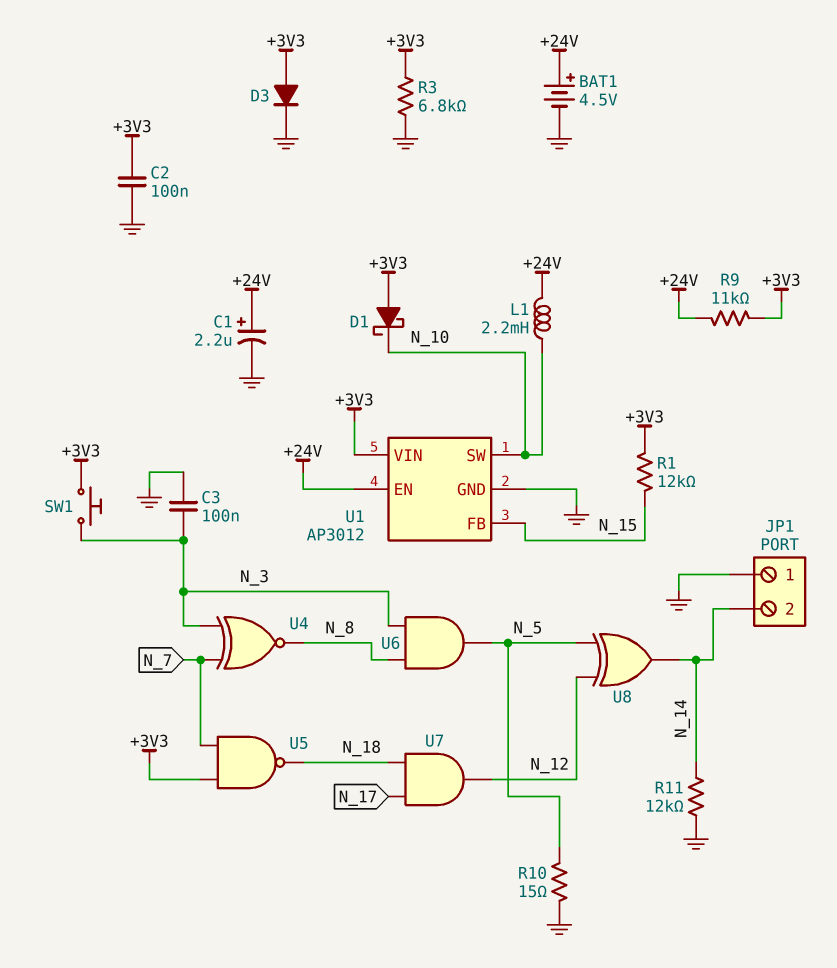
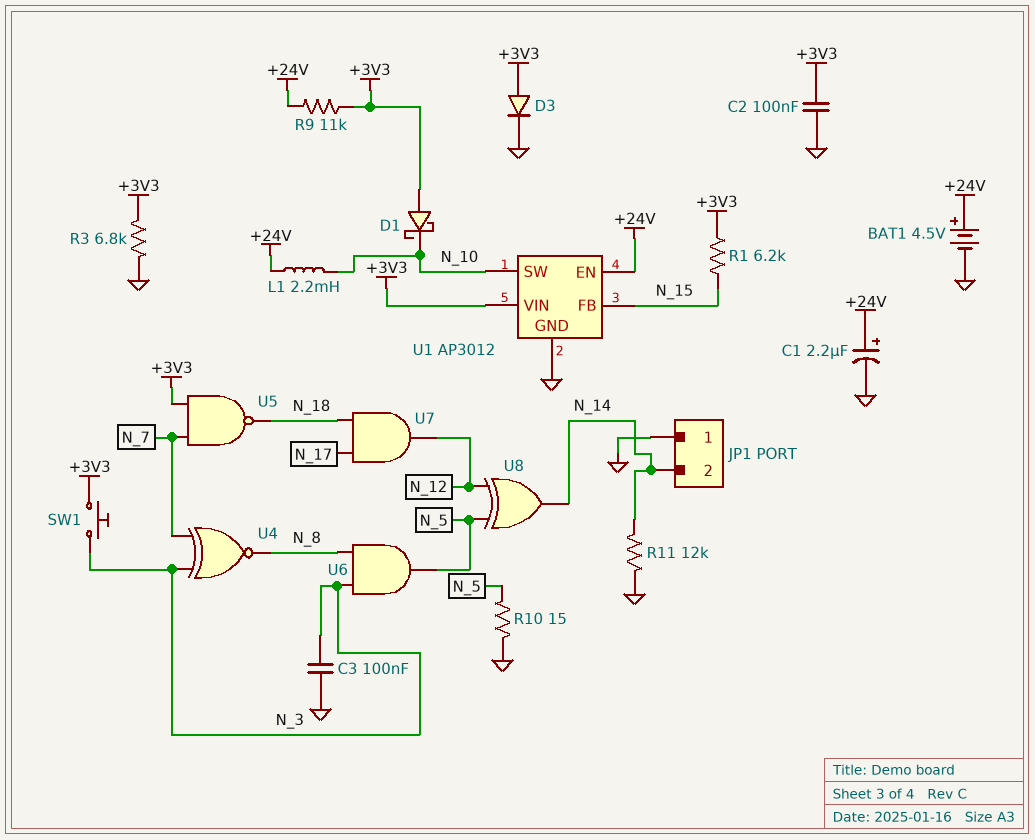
R1: 12k (+3V3, N_15) -> 6.2k (+3V3, N_15)

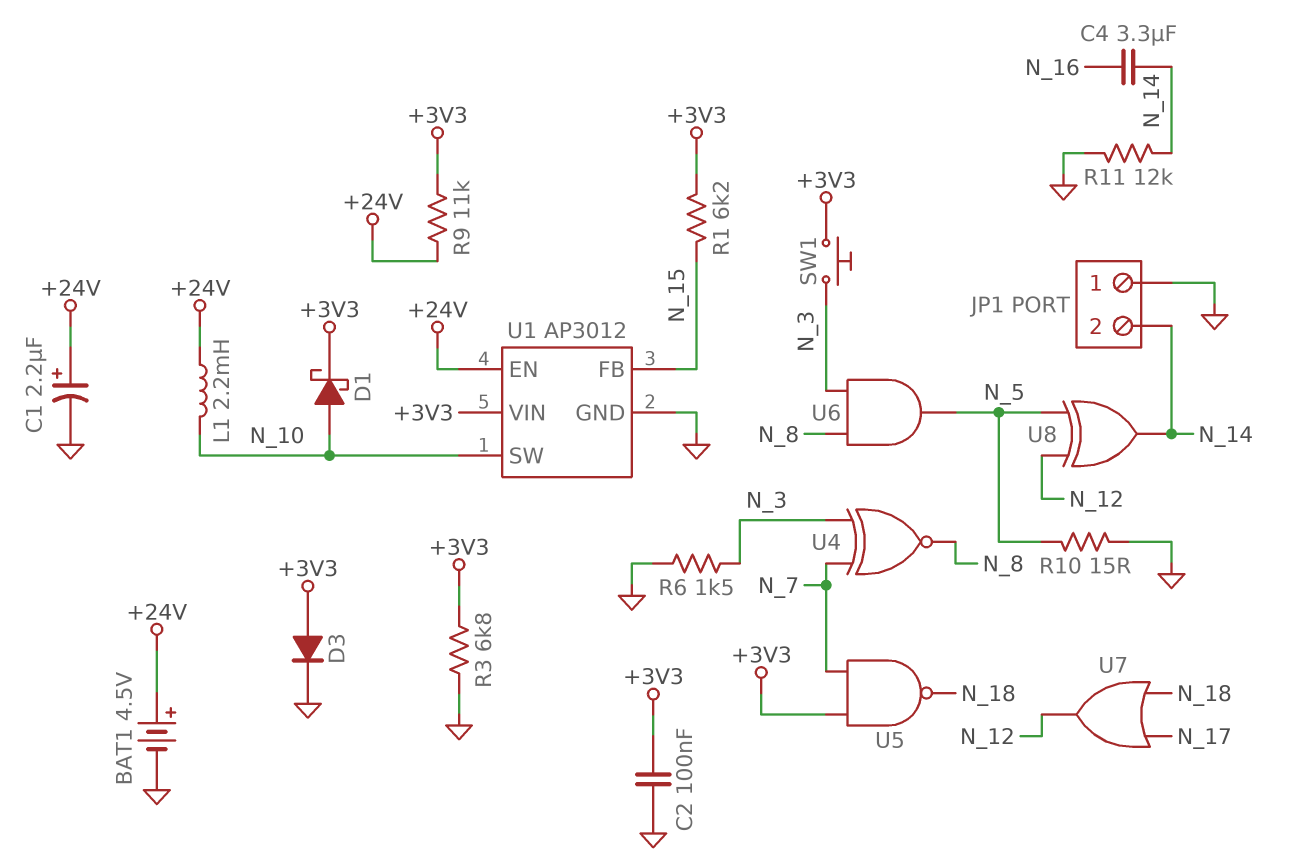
C3: 100nF (GND, N_3) -> none
C4: none -> 3.3uF (N_14, N_16)
D1: schottky (A +3V3, K N_10) -> schottky (A N_10, K +3V3)
R6: none -> 1.5k (GND, N_3)
U7: AND (in N_17, in N_18, out N_12) -> OR (in N_17, in N_18, out N_12)

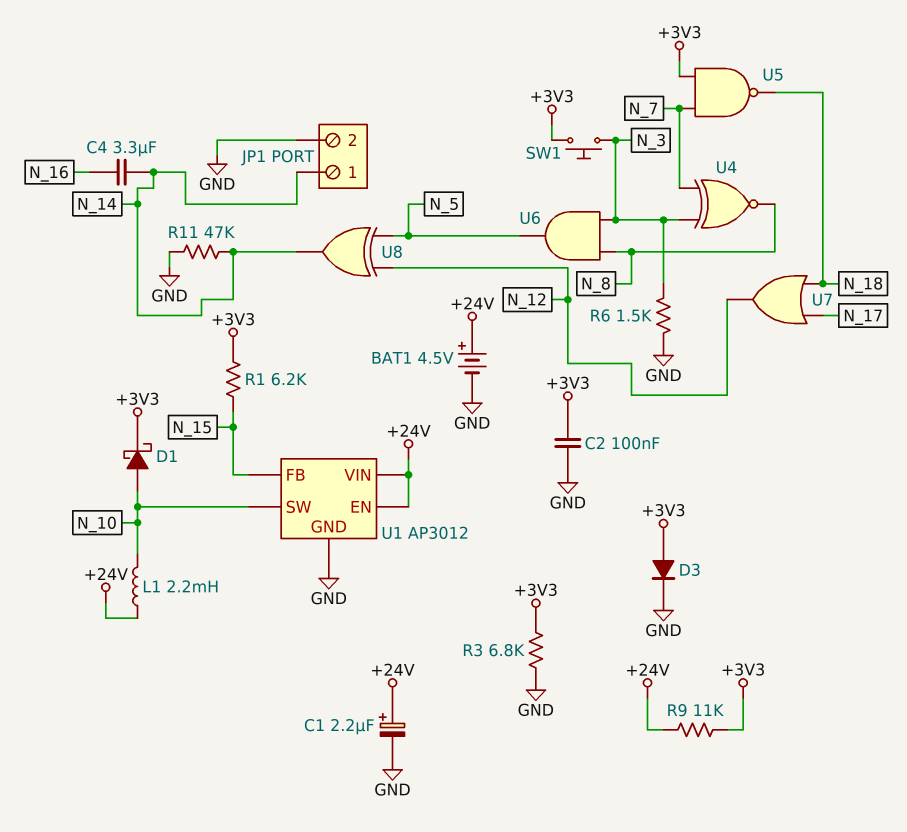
JP1 pin 1: GND -> N_14
JP1 pin 2: N_14 -> GND
R10: 15 (GND, N_5) -> none
R11: 12k (GND, N_14) -> 47k (GND, N_14)
U1 pin VIN: +3V3 -> +24V

